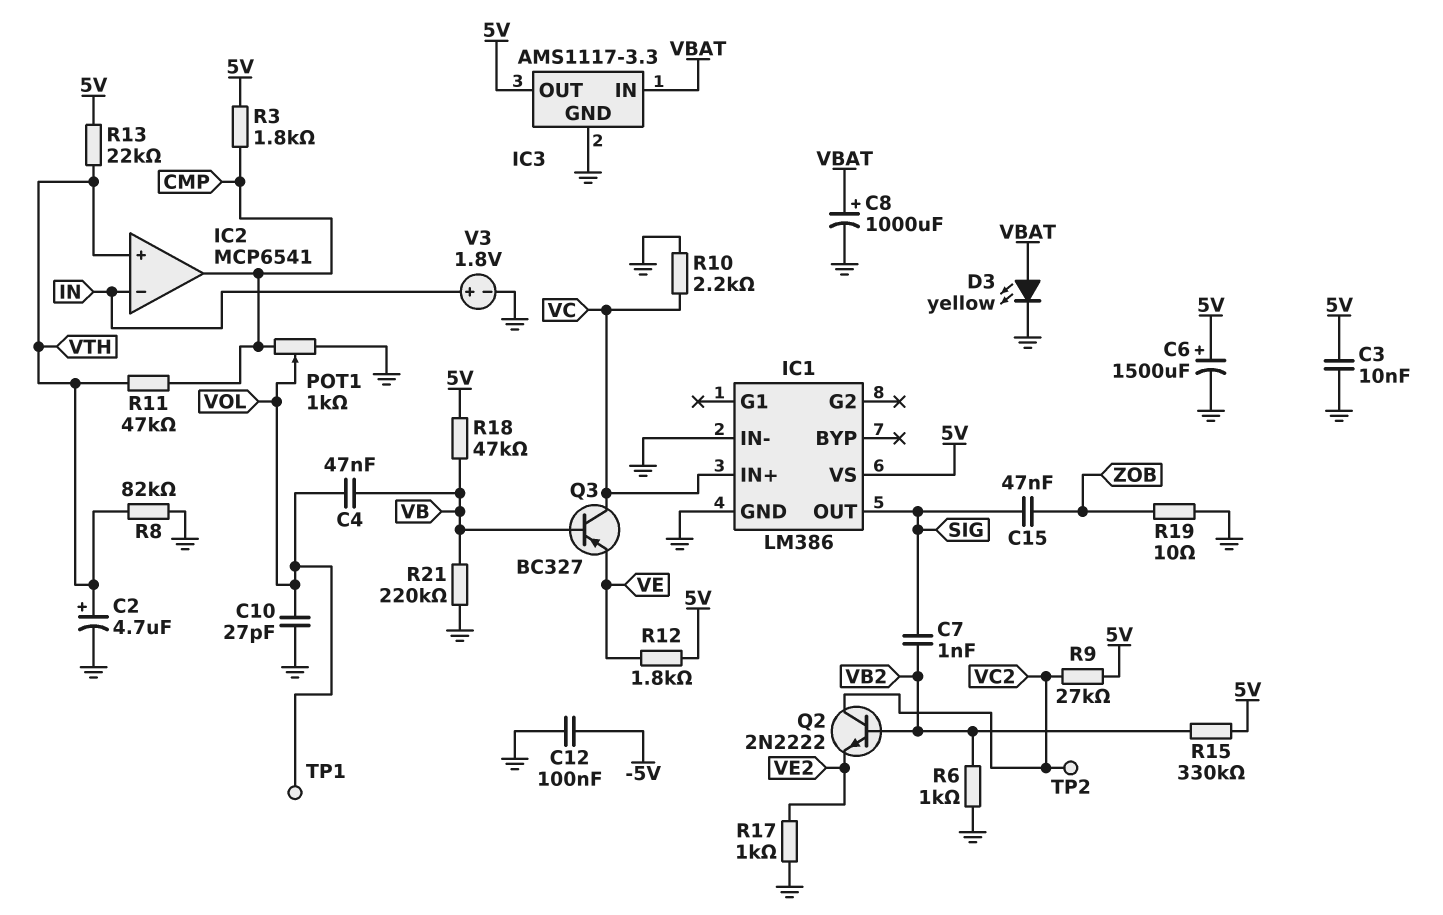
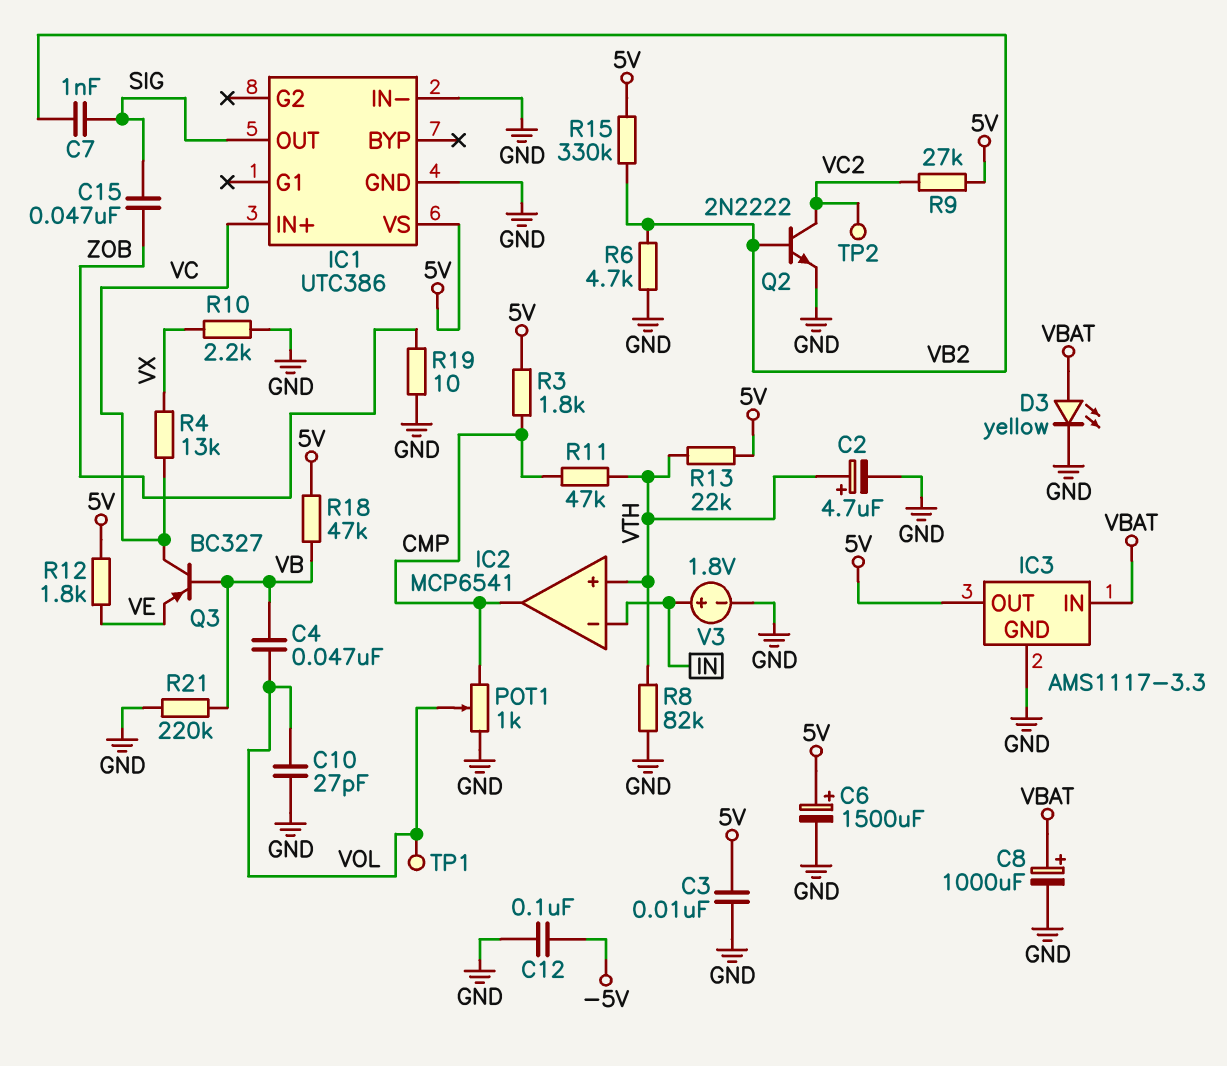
IC1: LM386 -> UTC386
Q2: NPN 2N2222 (B VB2, C VC2, E VE2) -> NPN 2N2222 (B VB2, C VC2, E GND)
R4: none -> 13k (VC, VX)
R6: 1k (GND, VB2) -> 4.7k (GND, VB2)
R10: 2.2k (GND, VC) -> 2.2k (GND, VX)
R17: 1k (GND, VE2) -> none

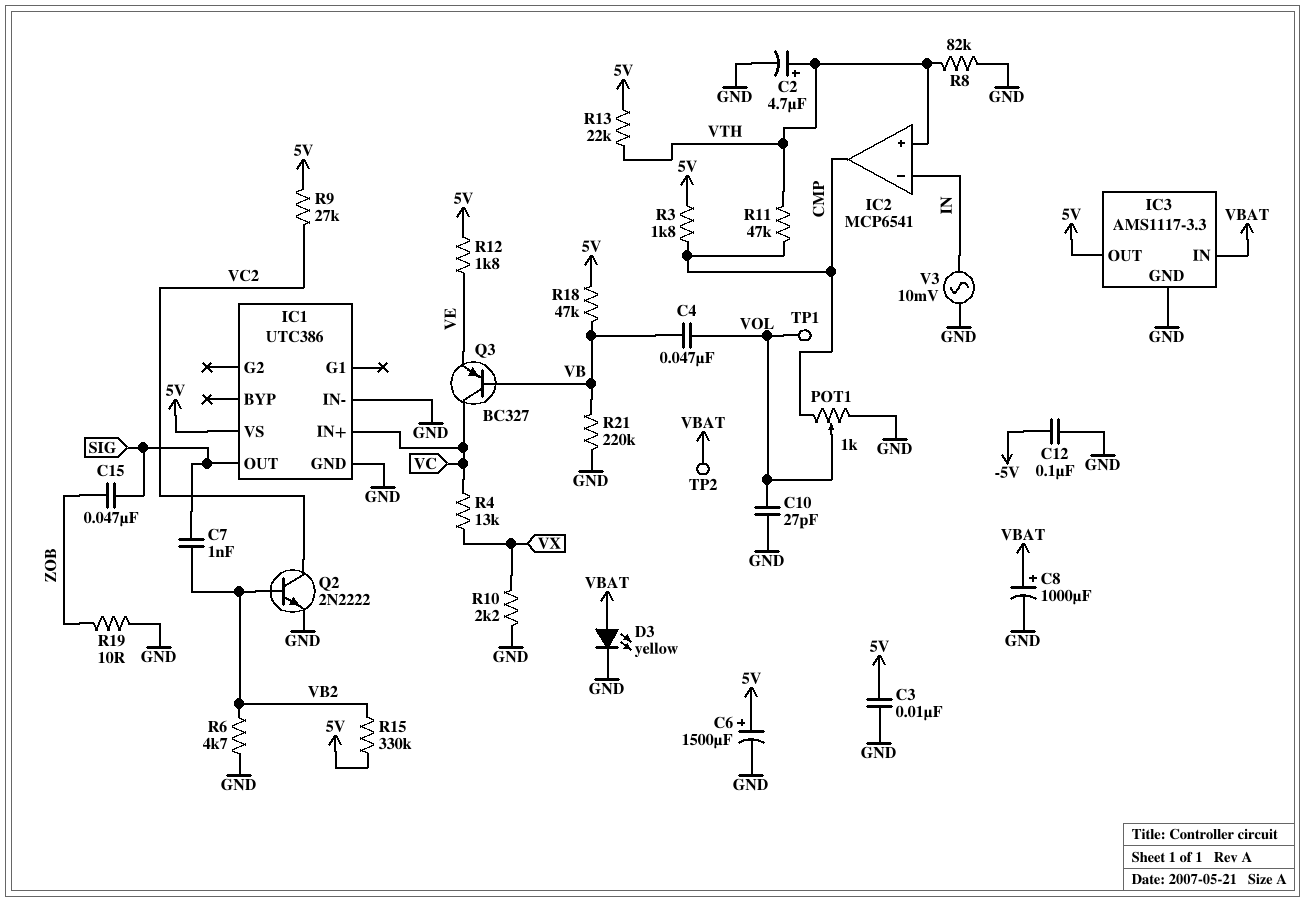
TP2: test point (VC2) -> test point (VBAT)
V3: 1.8V (plus IN, minus GND) -> AC 10mV (GND, IN)

